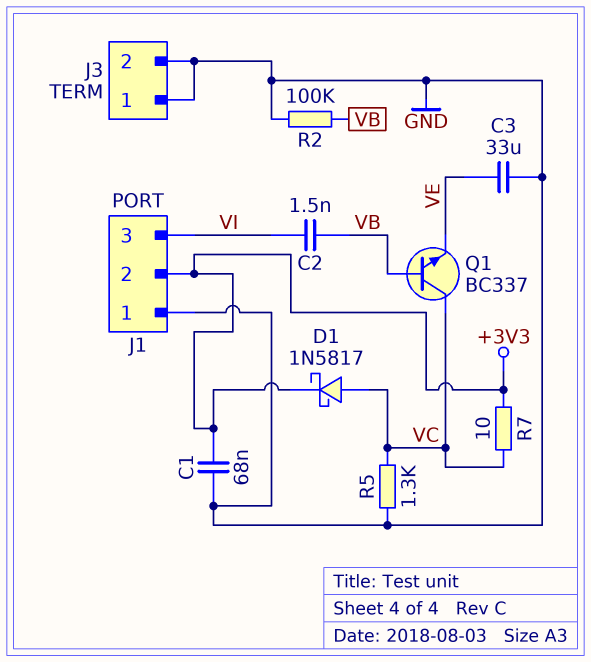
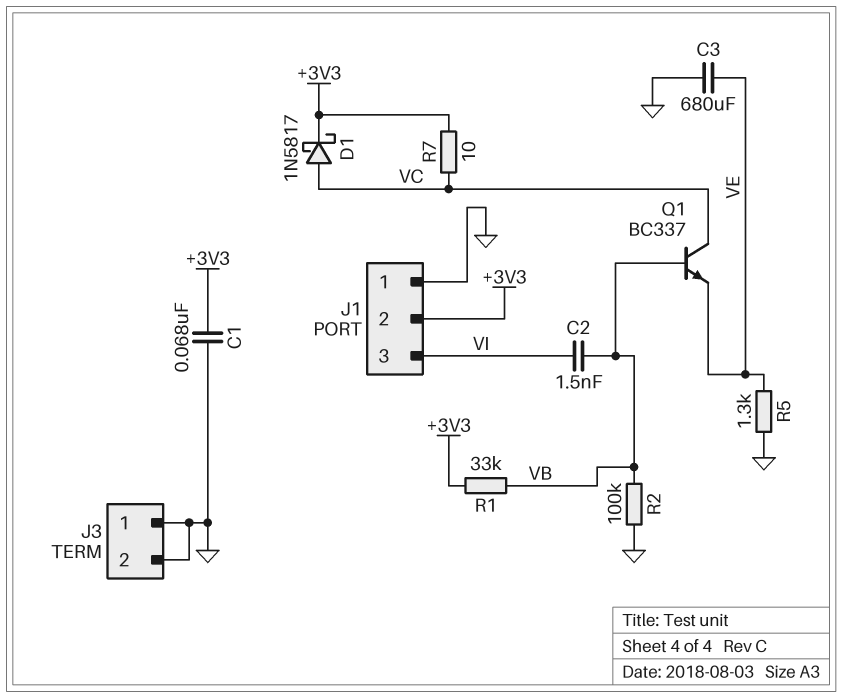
C3: 33uF (GND, VE) -> 680uF (GND, VE)
R1: none -> 33k (+3V3, VB)
R5: 1.3k (GND, VC) -> 1.3k (GND, VE)

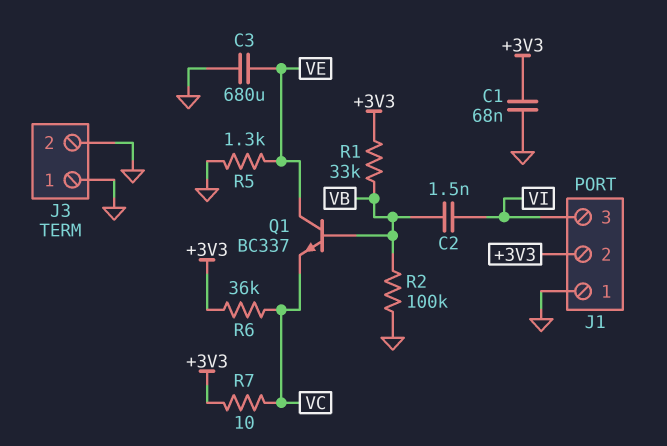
D1: schottky 1N5817 (A VC, K +3V3) -> none
Q1: NPN BC337 (B VB, C VC, E VE) -> NPN BC337 (B VB, C VE, E VC)
R6: none -> 36k (+3V3, VC)

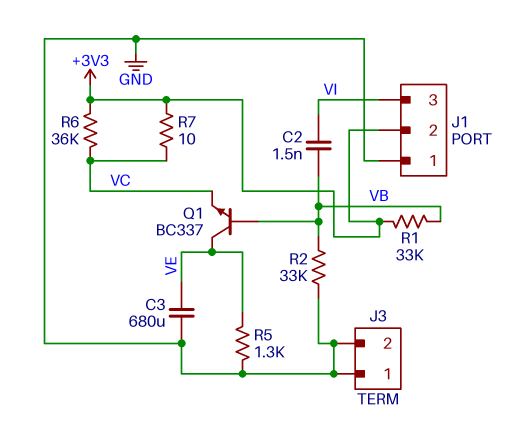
C1: 68nF (+3V3, GND) -> none
R2: 100k (GND, VB) -> 33k (GND, VB)

